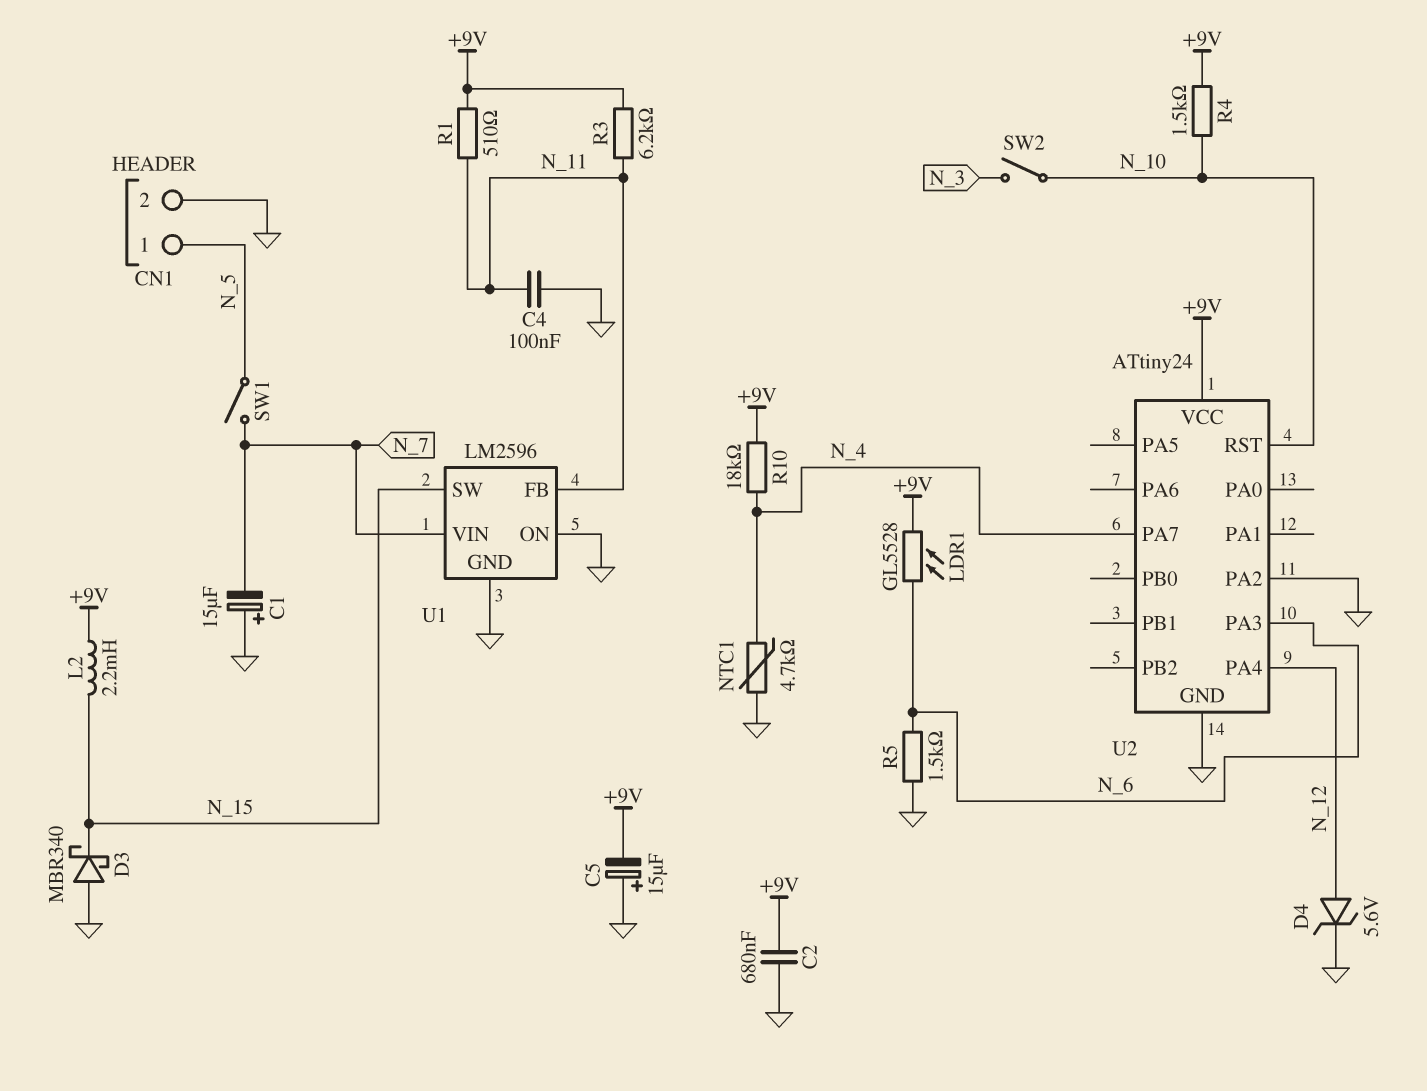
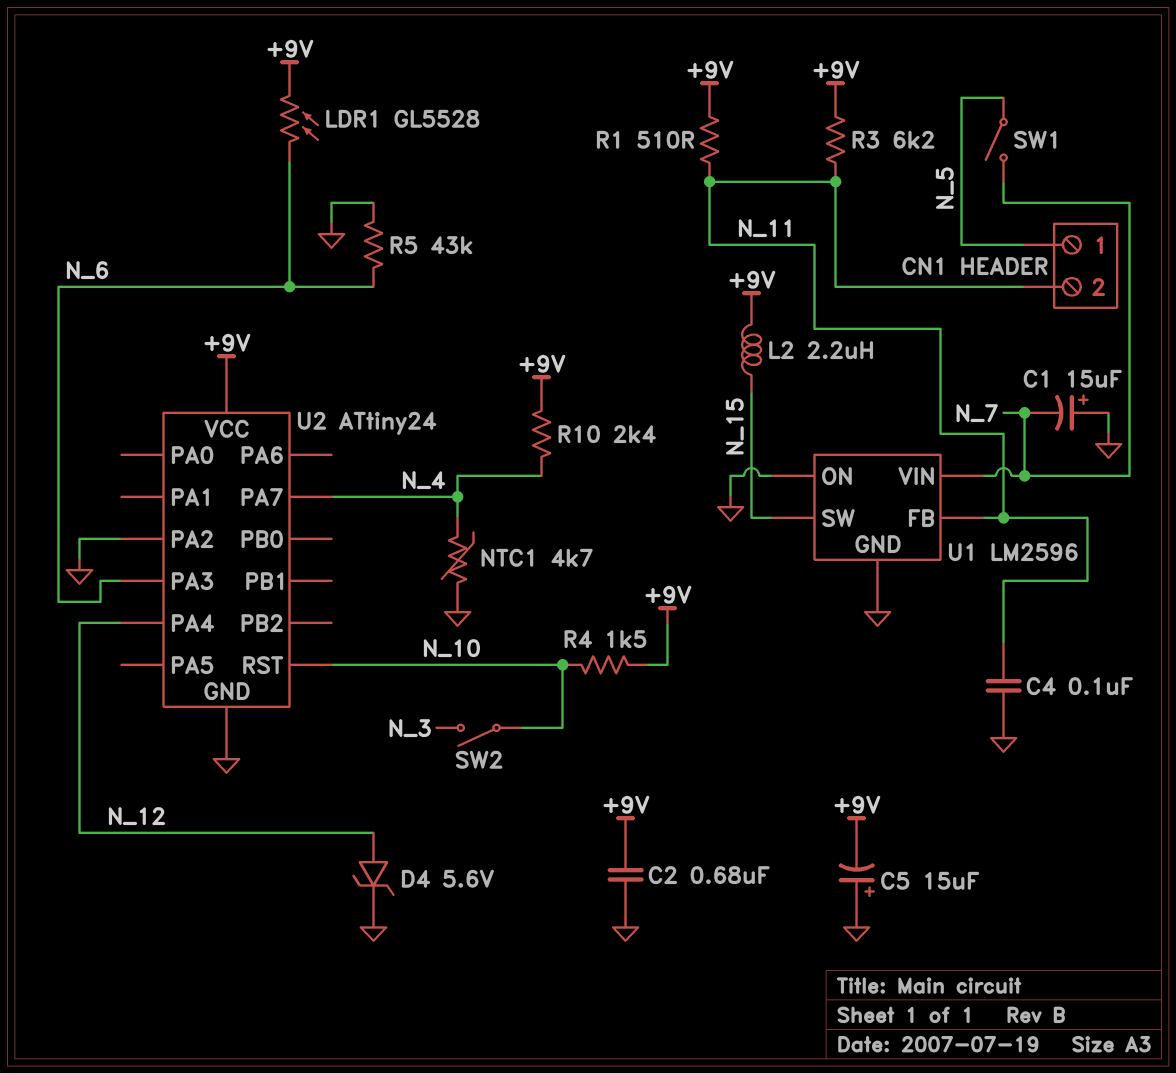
CN1 pin 2: GND -> N_11
D3: schottky MBR340 (A GND, K N_15) -> none
L2: 2.2mH (+9V, N_15) -> 2.2uH (+9V, N_15)
R5: 1.5k (GND, N_6) -> 43k (GND, N_6)
R10: 18k (+9V, N_4) -> 2.4k (+9V, N_4)

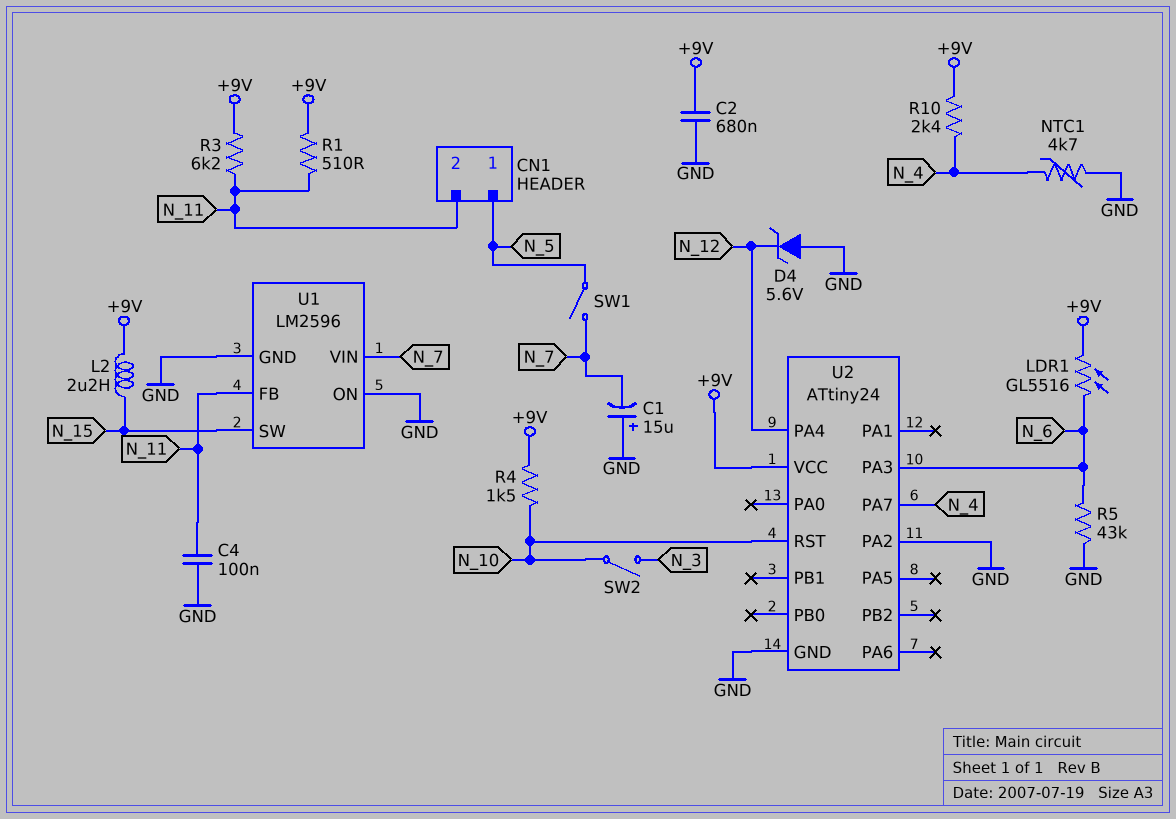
C5: 15uF (plus GND, minus +9V) -> none
D4: zener 5.6V (A N_12, K GND) -> zener 5.6V (A GND, K N_12)
LDR1: GL5528 (+9V, N_6) -> GL5516 (+9V, N_6)

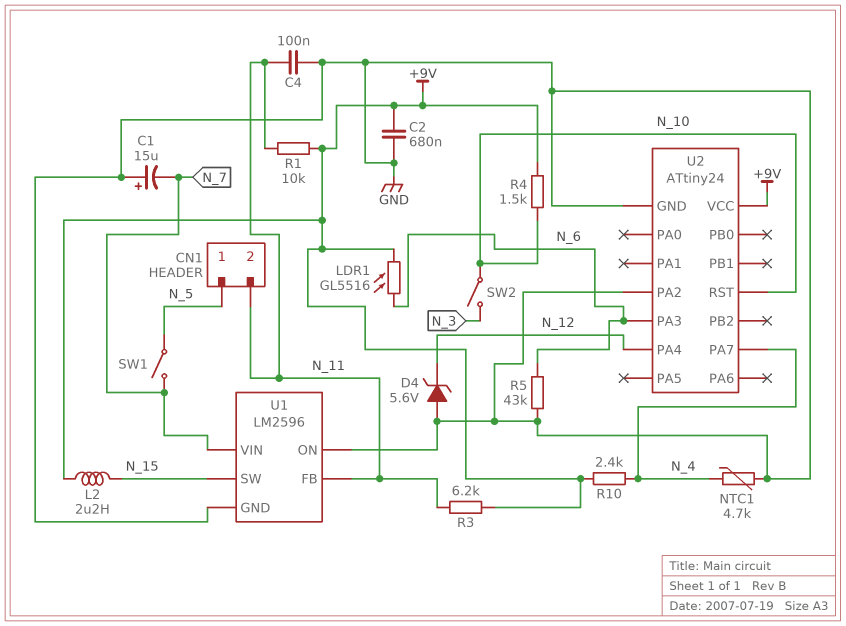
R1: 510 (+9V, N_11) -> 10k (+9V, N_11)

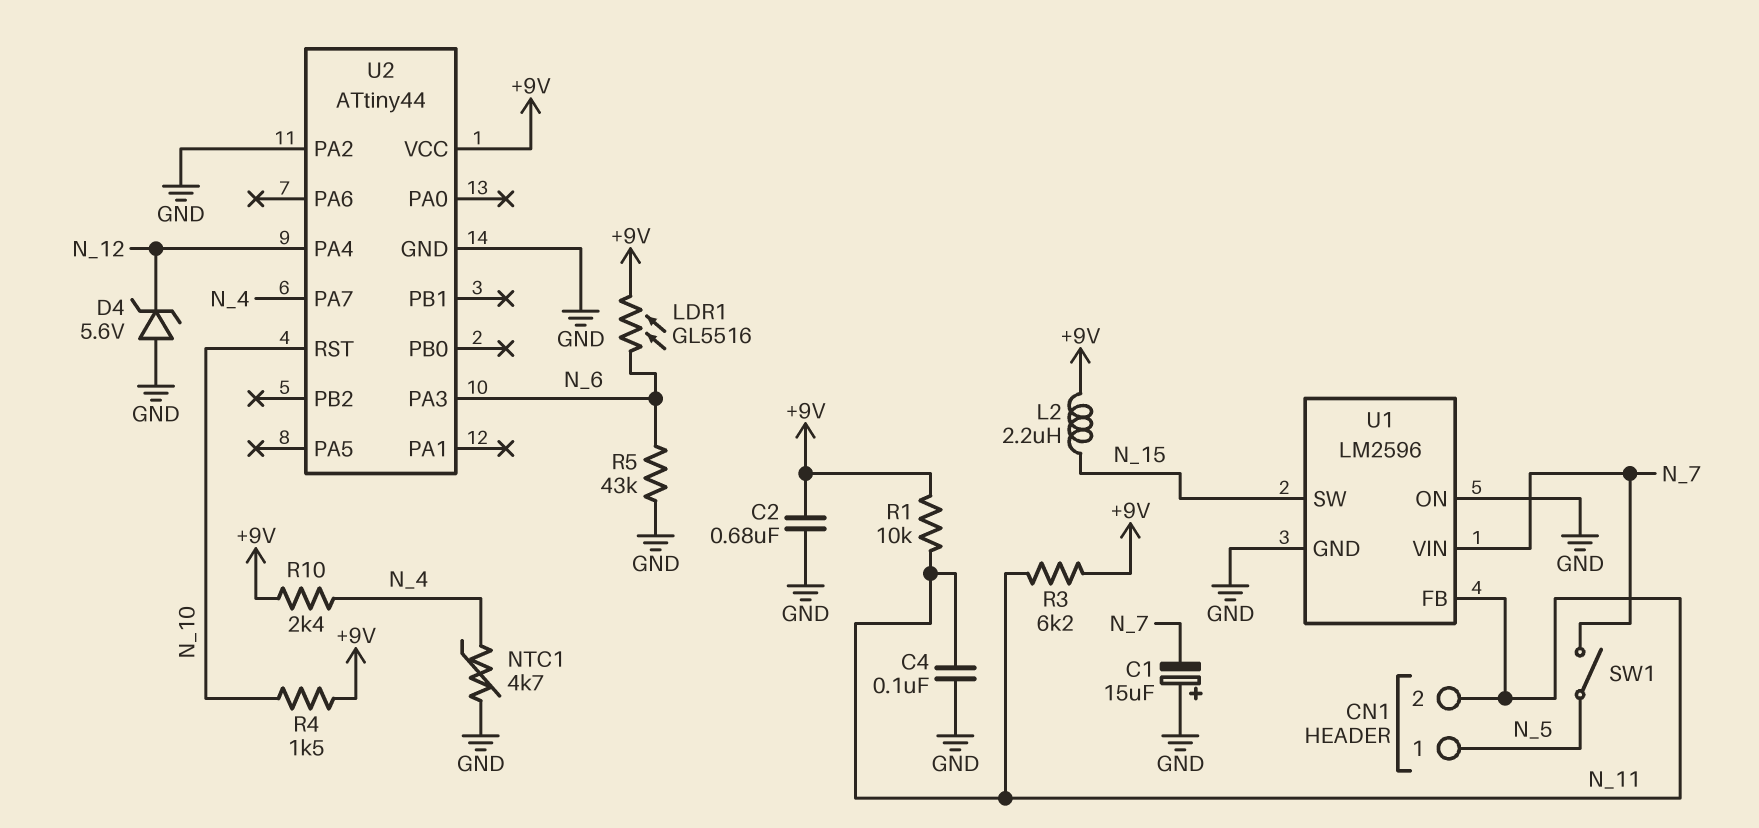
SW2: switch (N_3, N_10) -> none
U2: ATtiny24 -> ATtiny44

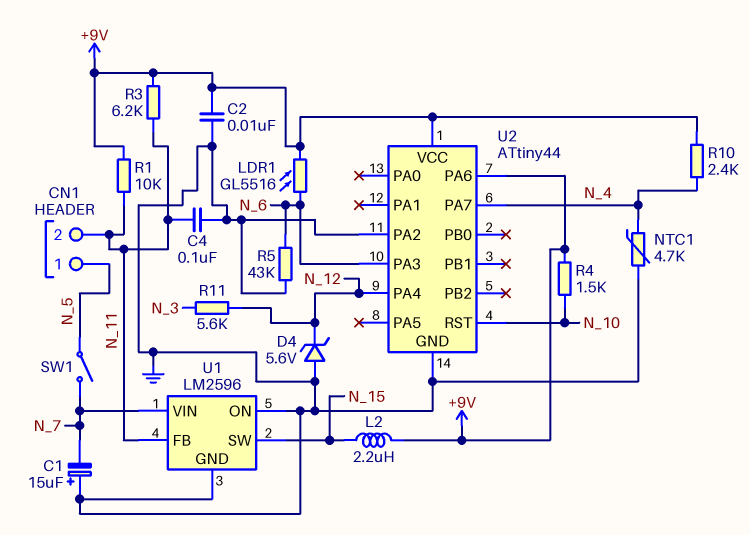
C2: 680nF (+9V, GND) -> 10nF (+9V, GND)
R11: none -> 5.6k (N_3, N_12)
U2 pin PA6: none -> +9V

